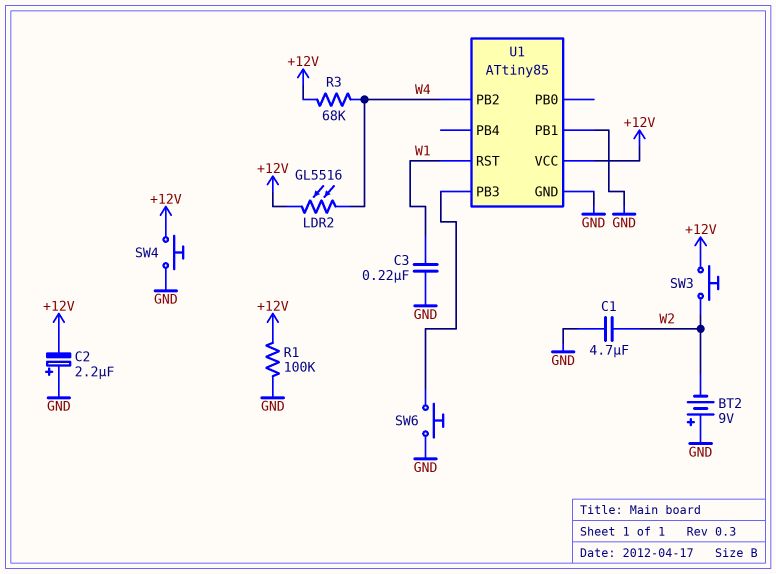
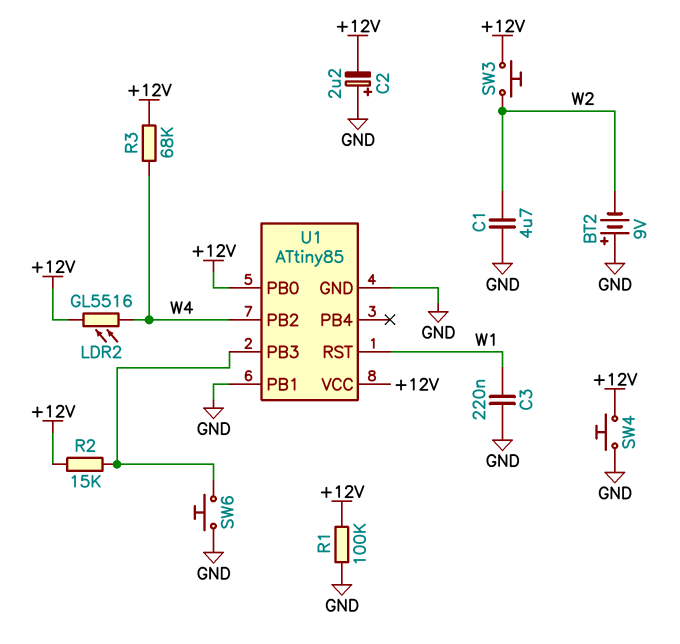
R2: none -> 15k (+12V, U1/PB3)
U1 pin PB0: none -> +12V

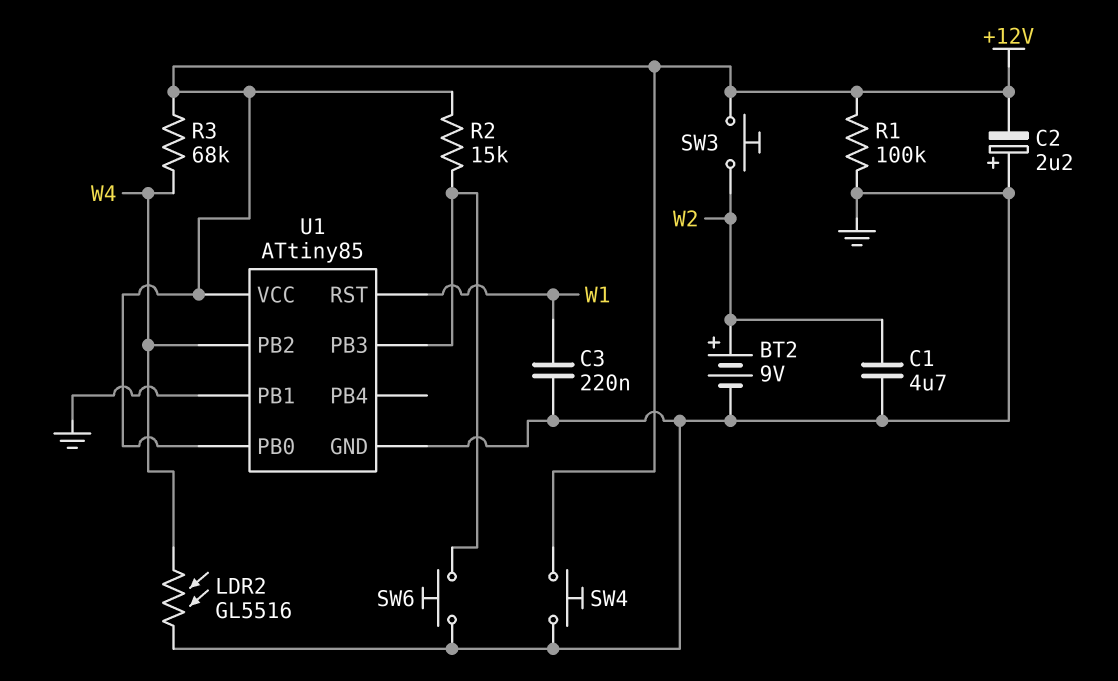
BT2: 9V (plus GND, minus W2) -> 9V (plus W2, minus GND)
LDR2: GL5516 (+12V, W4) -> GL5516 (GND, W4)

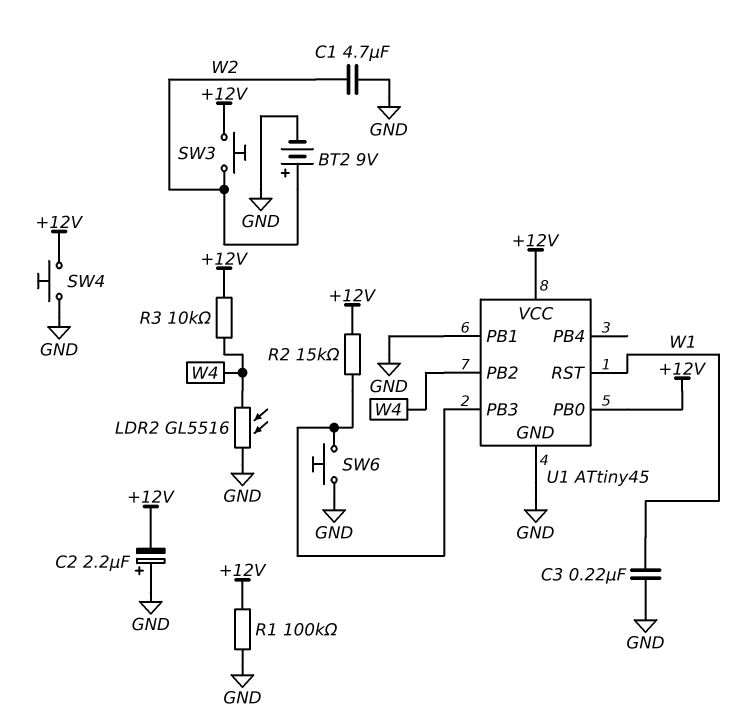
R3: 68k (+12V, W4) -> 10k (+12V, W4)
U1: ATtiny85 -> ATtiny45

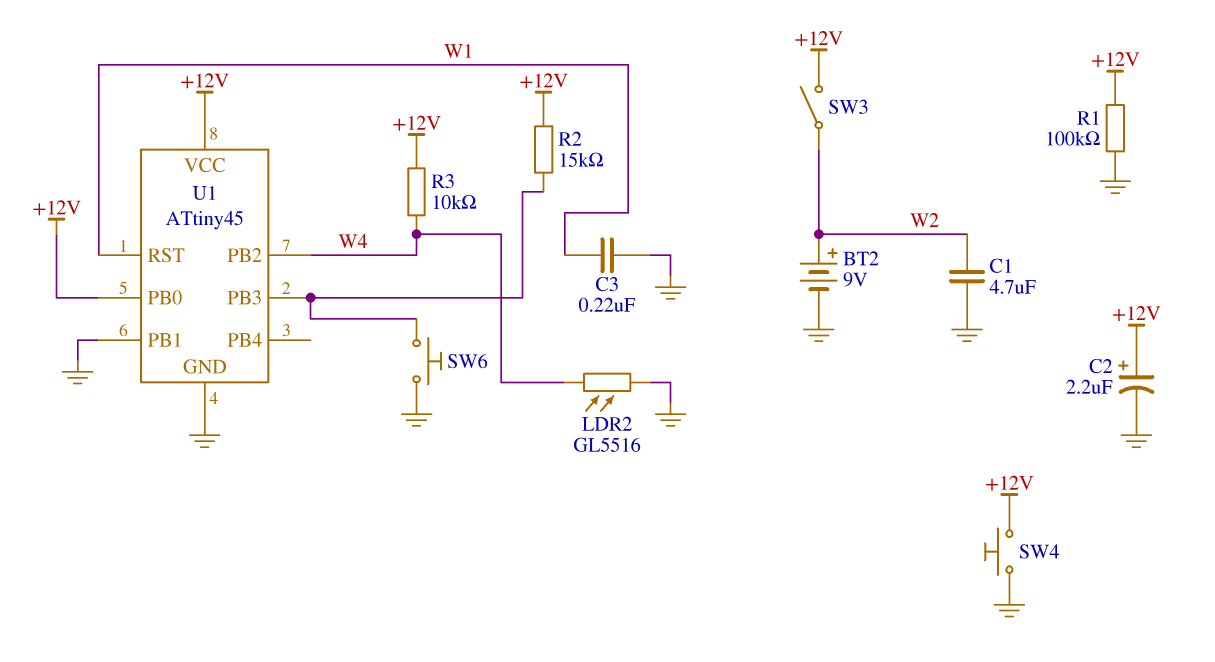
C2: 2.2uF (plus GND, minus +12V) -> 2.2uF (plus +12V, minus GND)
SW3: button (+12V, W2) -> switch (+12V, W2)

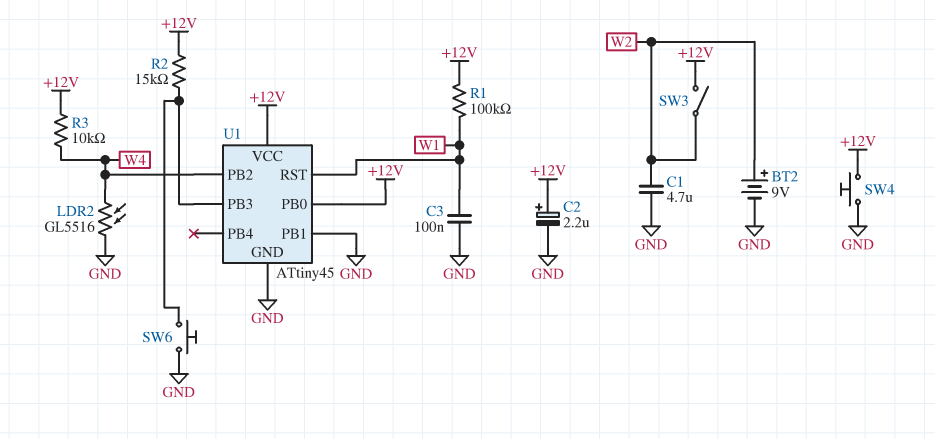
C3: 220nF (GND, W1) -> 100nF (GND, W1)
R1: 100k (+12V, GND) -> 100k (+12V, W1)

